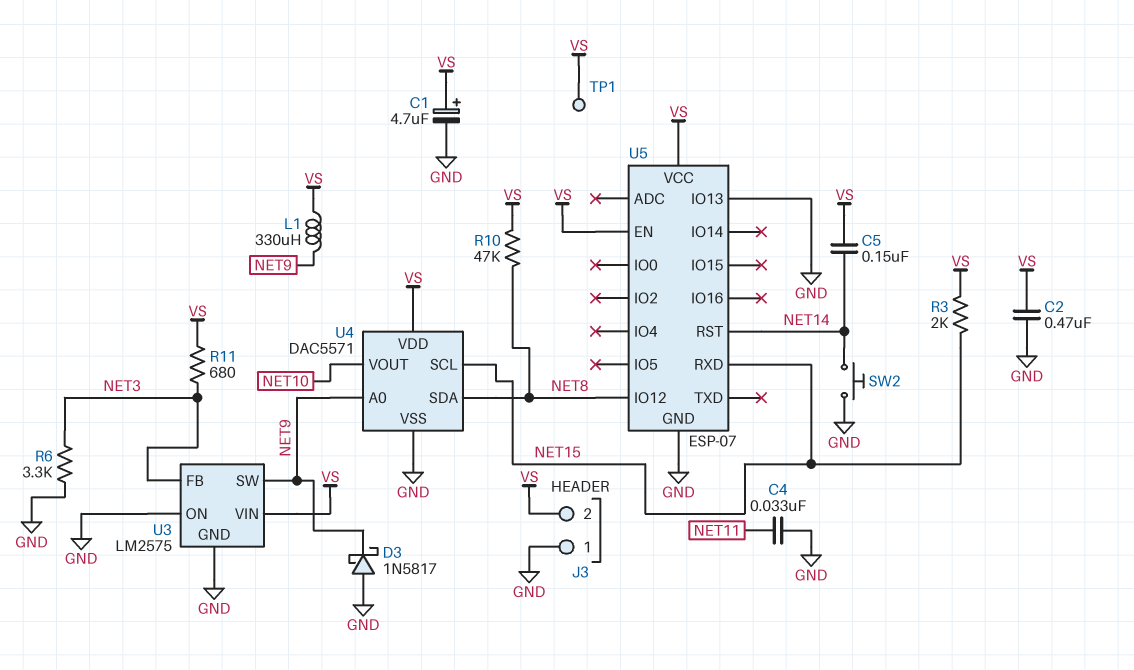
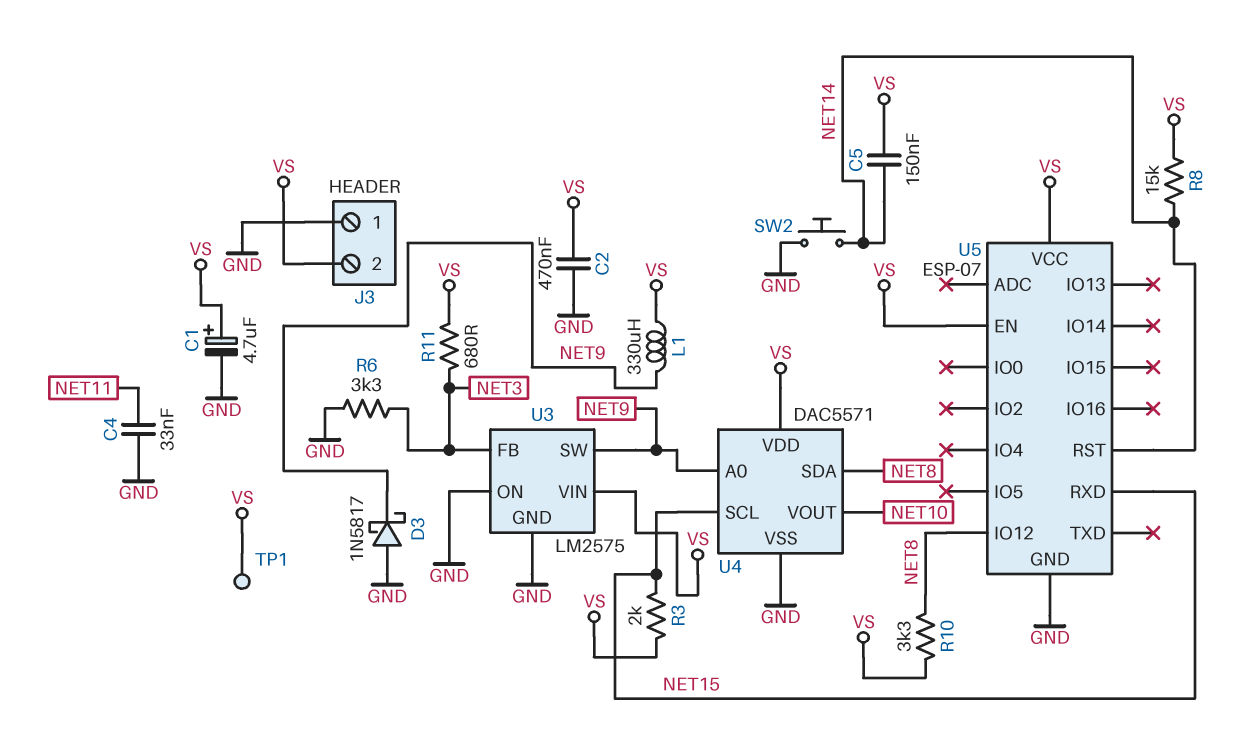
R8: none -> 15k (NET14, VS)
R10: 47k (NET8, VS) -> 3.3k (NET8, VS)
U5 pin IO13: GND -> none

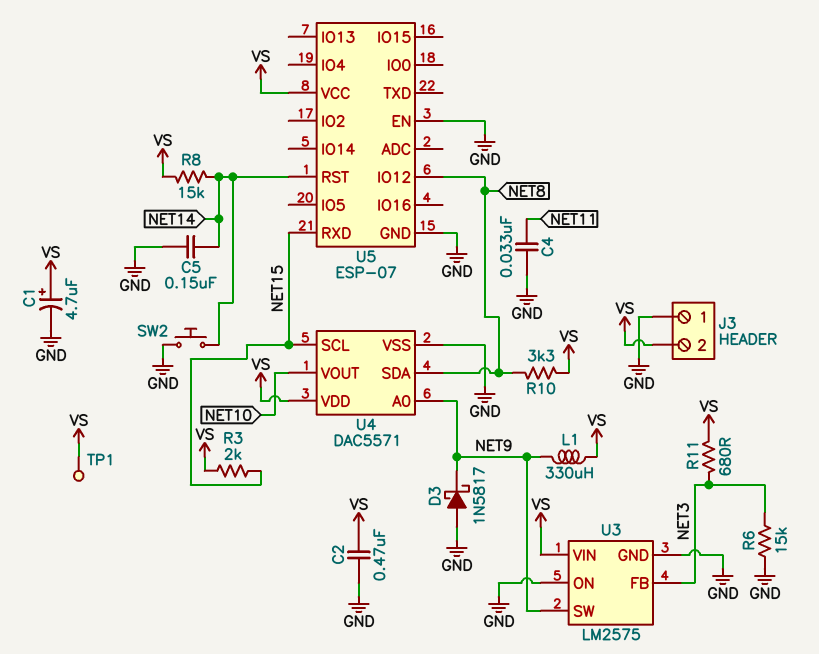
C5: 150nF (NET14, VS) -> 150nF (GND, NET14)
R6: 3.3k (GND, NET3) -> 15k (GND, NET3)
U5 pin EN: VS -> GND

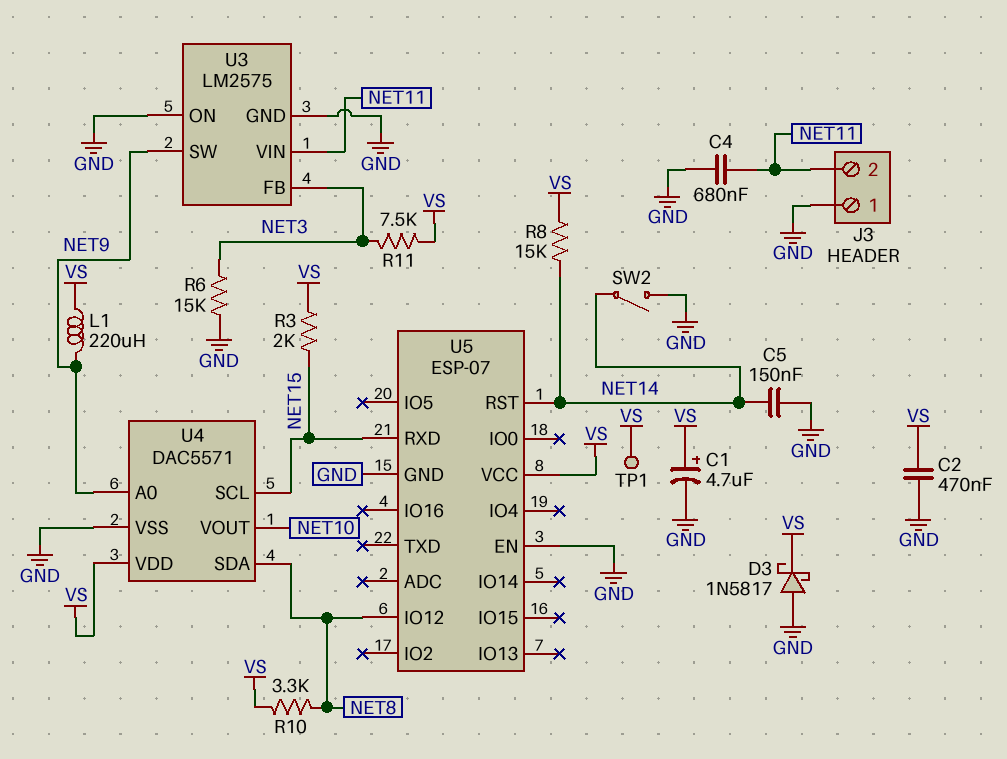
C4: 33nF (GND, NET11) -> 680nF (GND, NET11)
D3: schottky 1N5817 (A GND, K NET9) -> schottky 1N5817 (A GND, K VS)
J3 pin 2: VS -> NET11
L1: 330uH (NET9, VS) -> 220uH (NET9, VS)
R11: 680 (NET3, VS) -> 7.5k (NET3, VS)
SW2: button (GND, NET14) -> switch (GND, NET14)
U3 pin VIN: VS -> NET11

